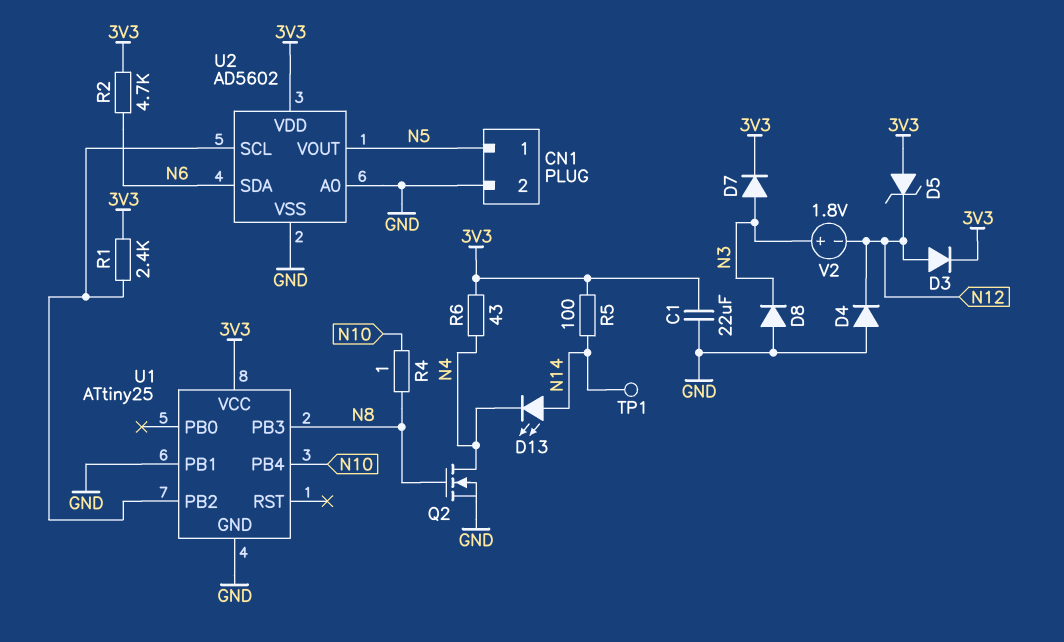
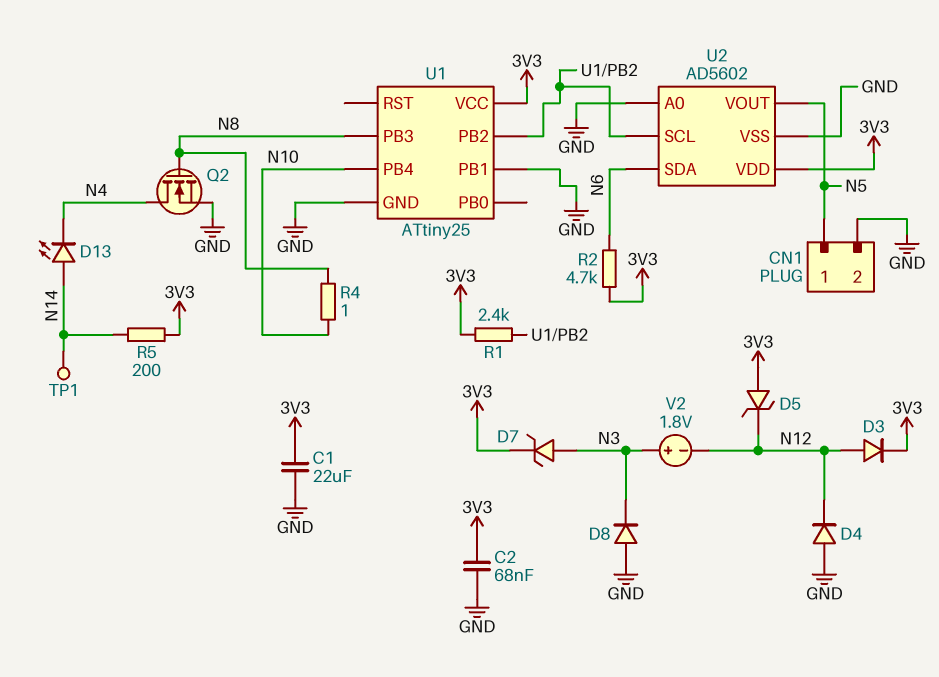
C2: none -> 68nF (3V3, GND)
D7: diode (A N3, K 3V3) -> zener (A N3, K 3V3)
R5: 100 (3V3, N14) -> 200 (3V3, N14)
R6: 43 (3V3, N4) -> none

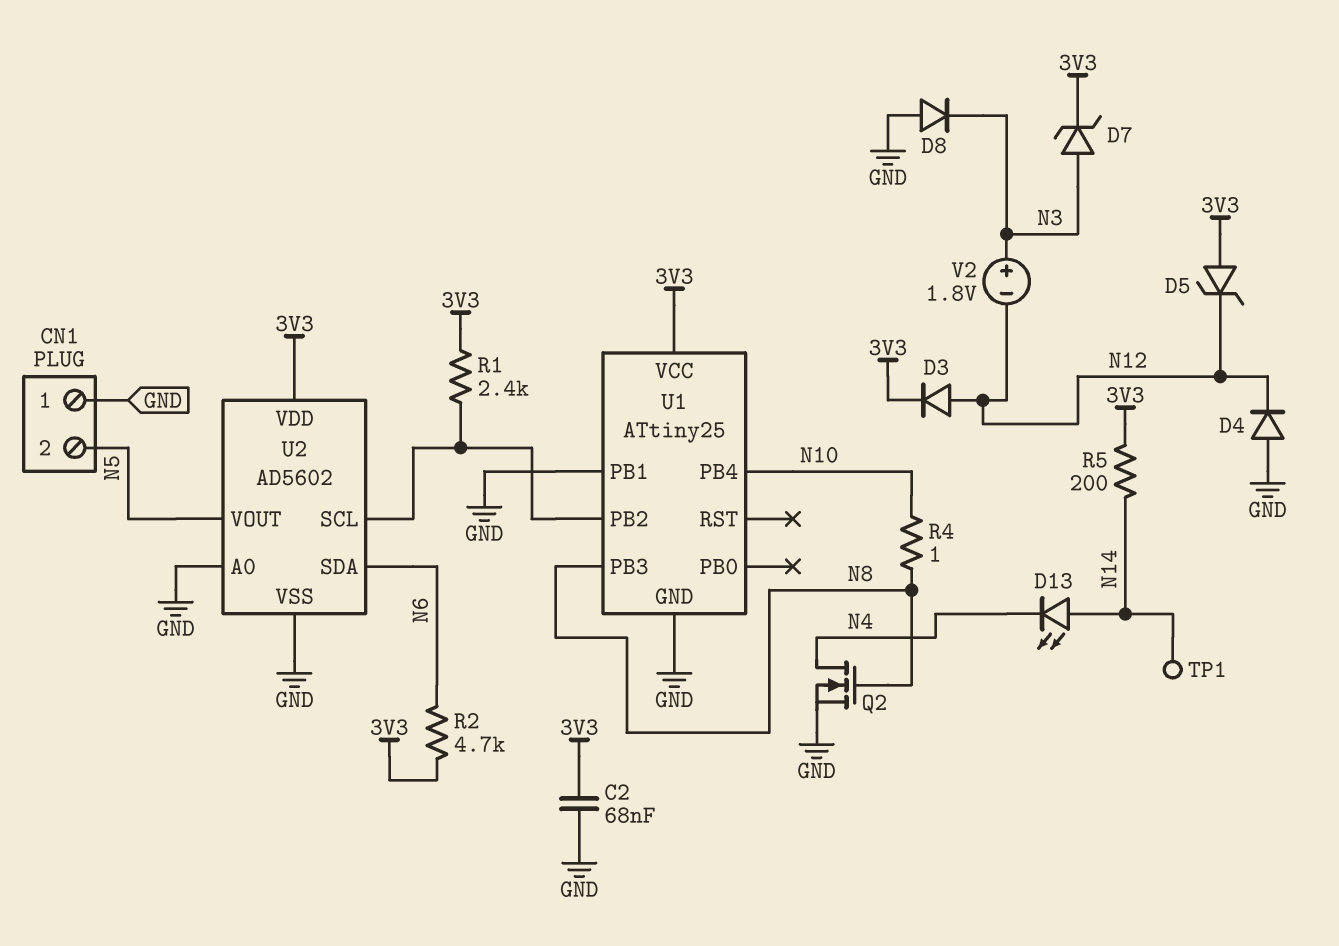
C1: 22uF (3V3, GND) -> none
CN1 pin 1: N5 -> GND
CN1 pin 2: GND -> N5

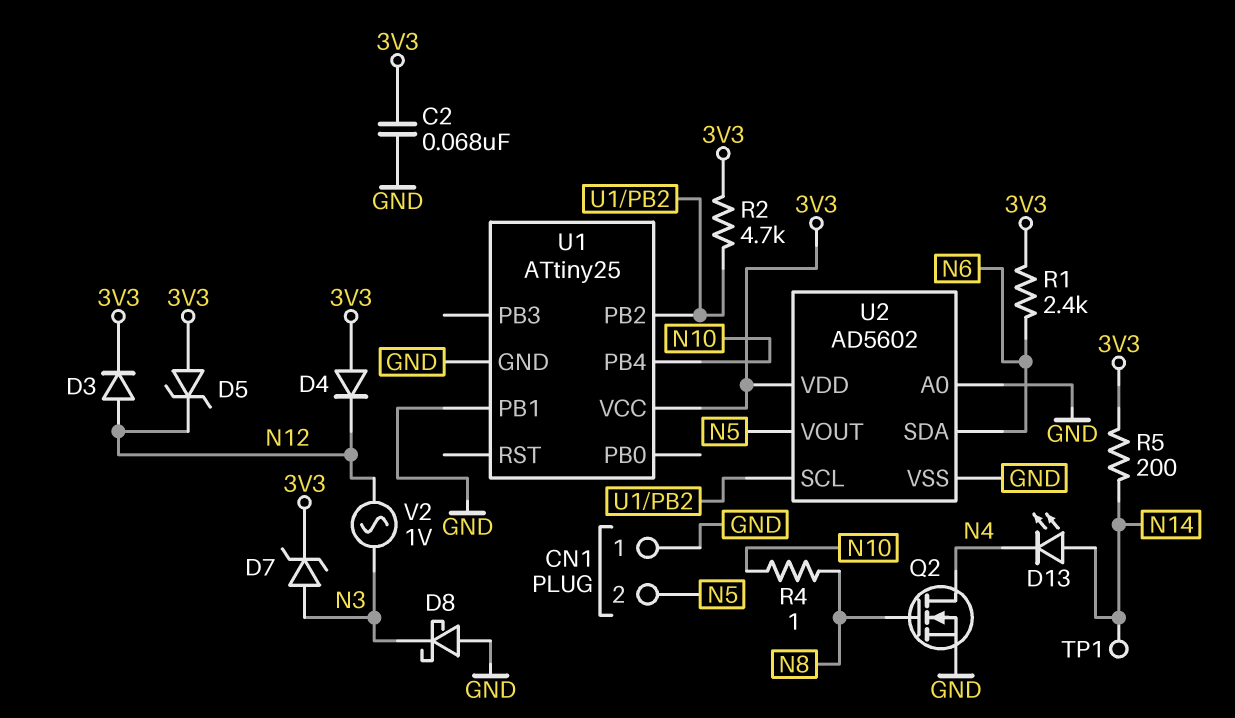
D4: diode (A GND, K N12) -> diode (A 3V3, K N12)
D8: diode (A GND, K N3) -> schottky (A GND, K N3)
R1: 2.4k (3V3, U1/PB2) -> 2.4k (3V3, N6)
R2: 4.7k (3V3, N6) -> 4.7k (3V3, U1/PB2)
U1 pin PB3: N8 -> none
V2: 1.8V (plus N3, minus N12) -> AC 1V (N3, N12)

